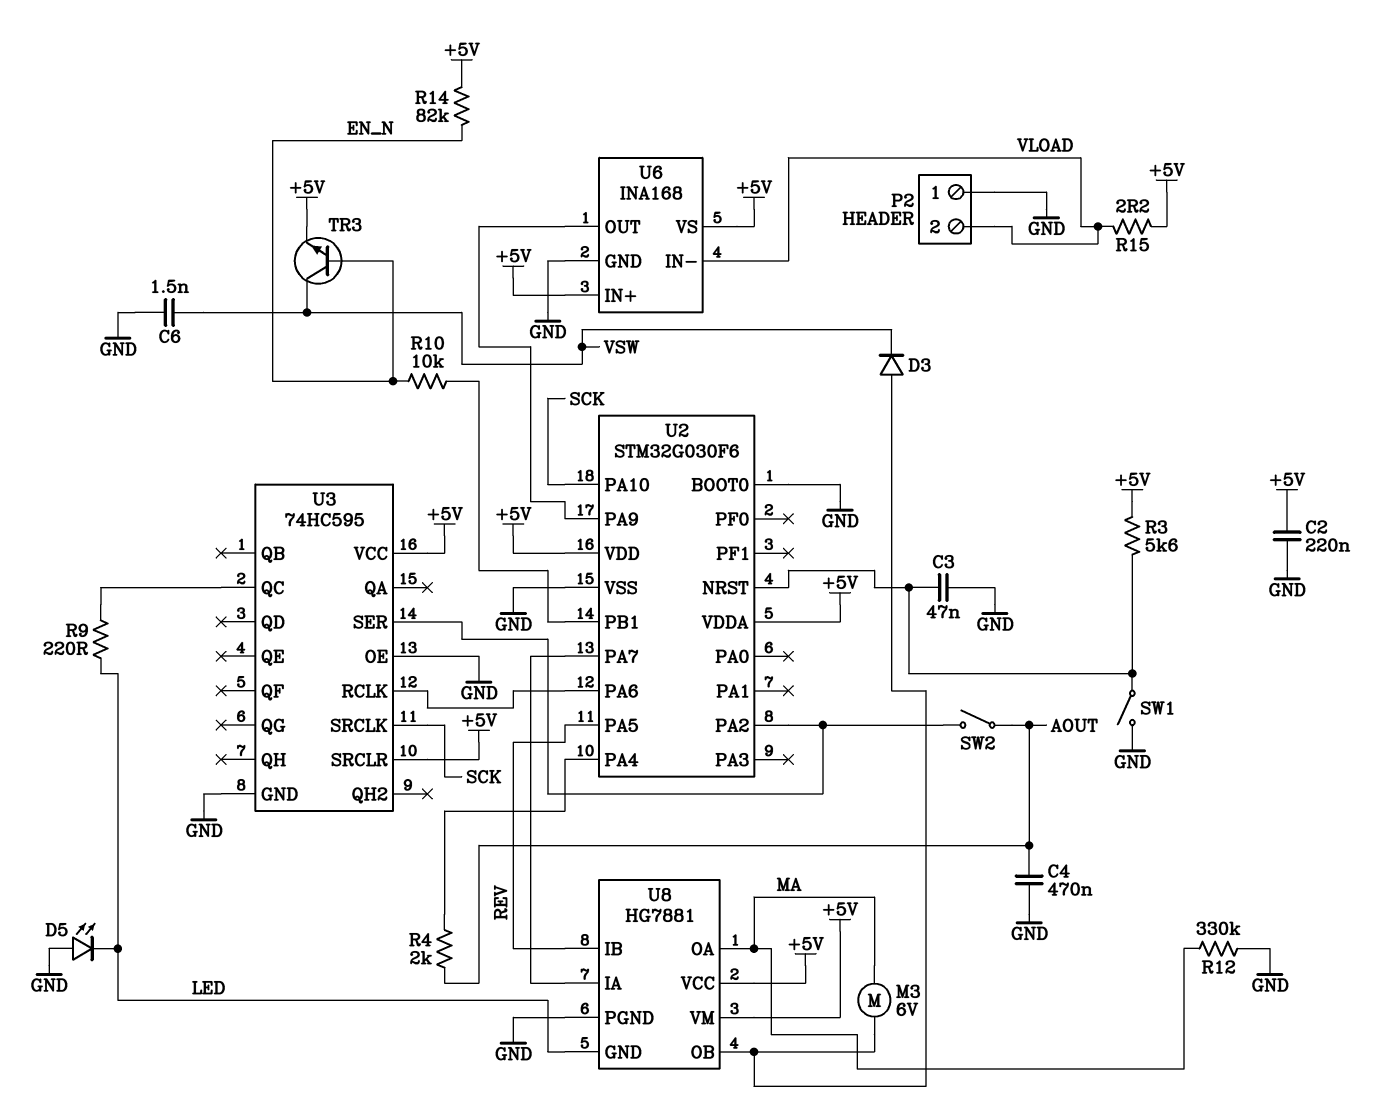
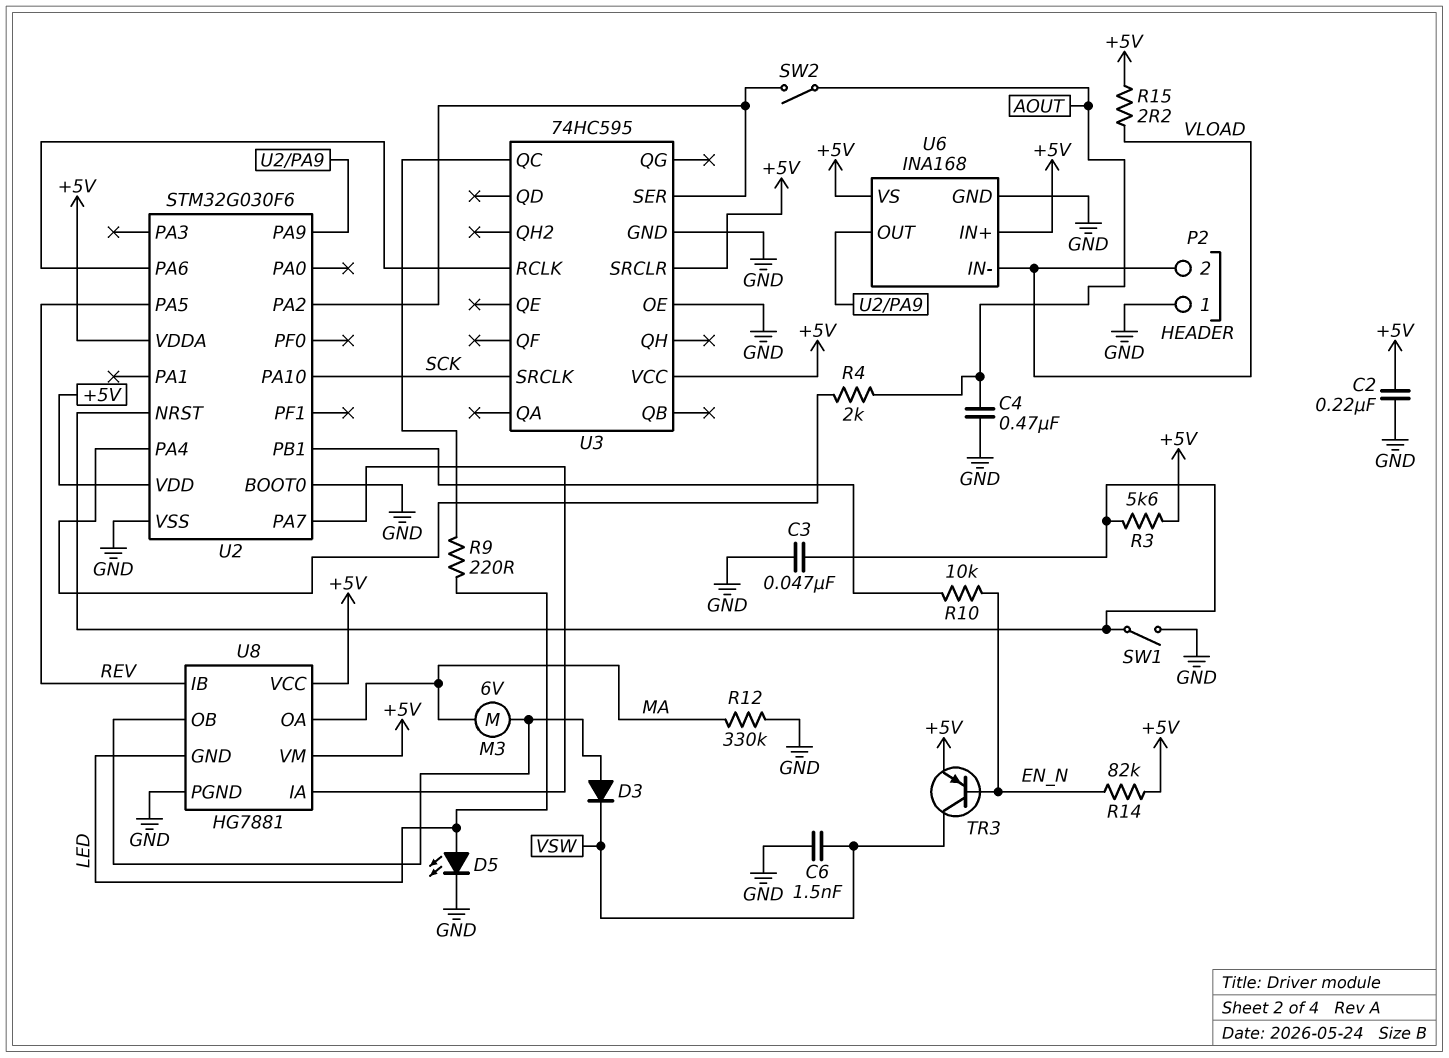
D5: LED (A GND, K LED) -> LED (A LED, K GND)
TR3: NPN (B EN_N, C VSW, E +5V) -> PNP (B EN_N, C VSW, E +5V)

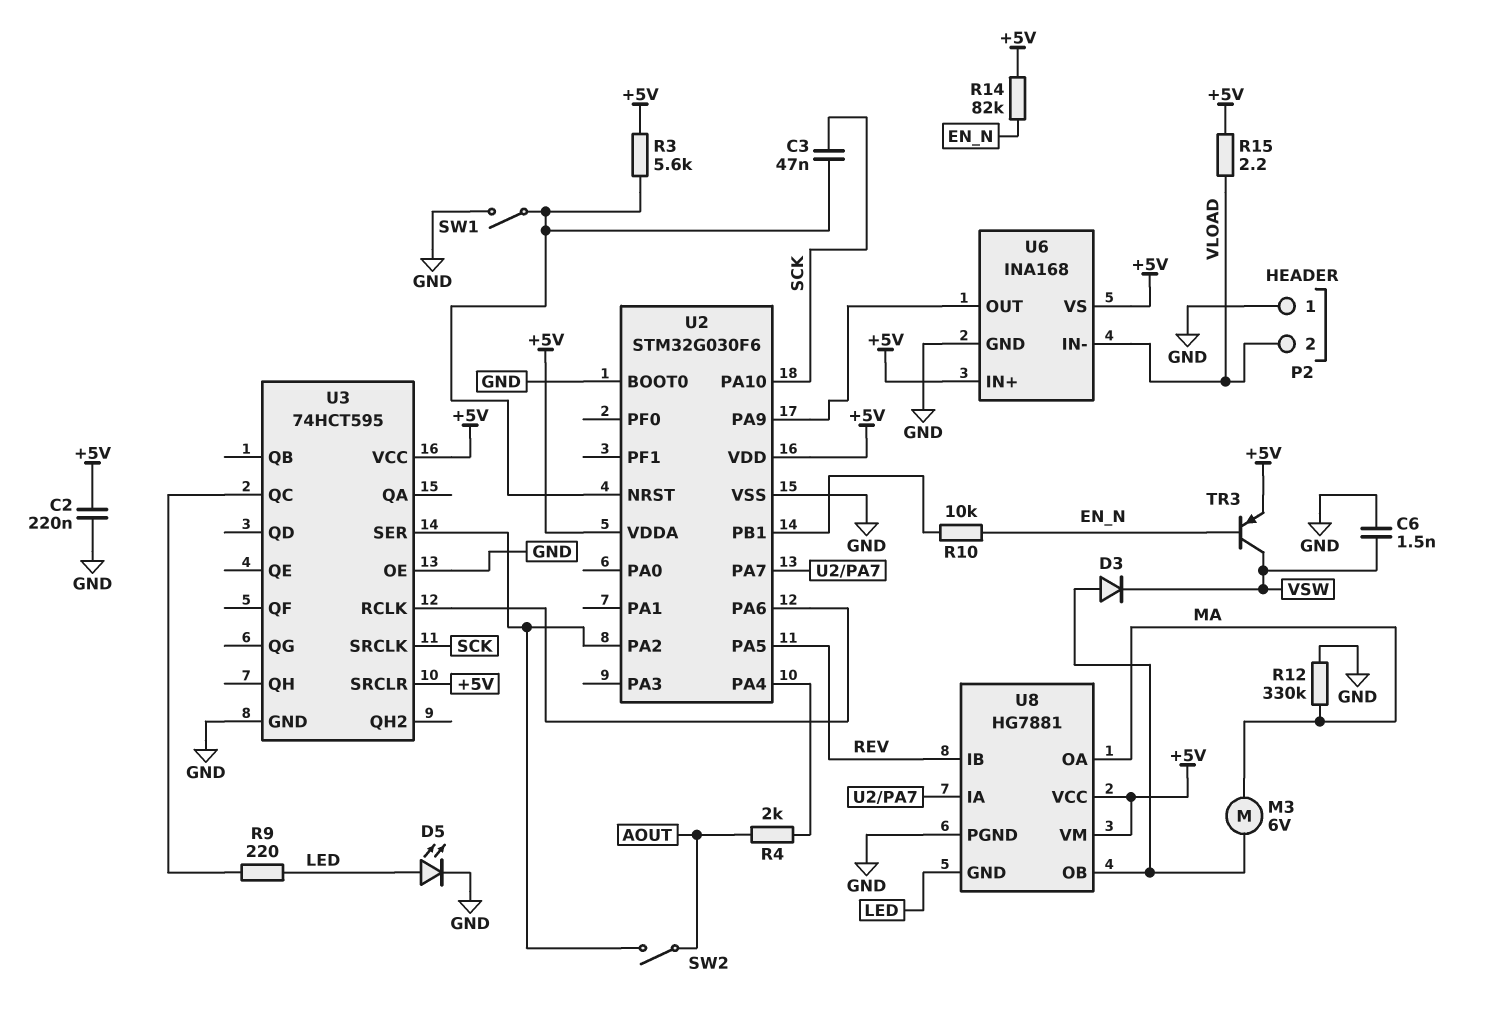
C3: 47nF (GND, U2/NRST) -> 47nF (SCK, U2/NRST)
C4: 470nF (AOUT, GND) -> none
U3: 74HC595 -> 74HCT595

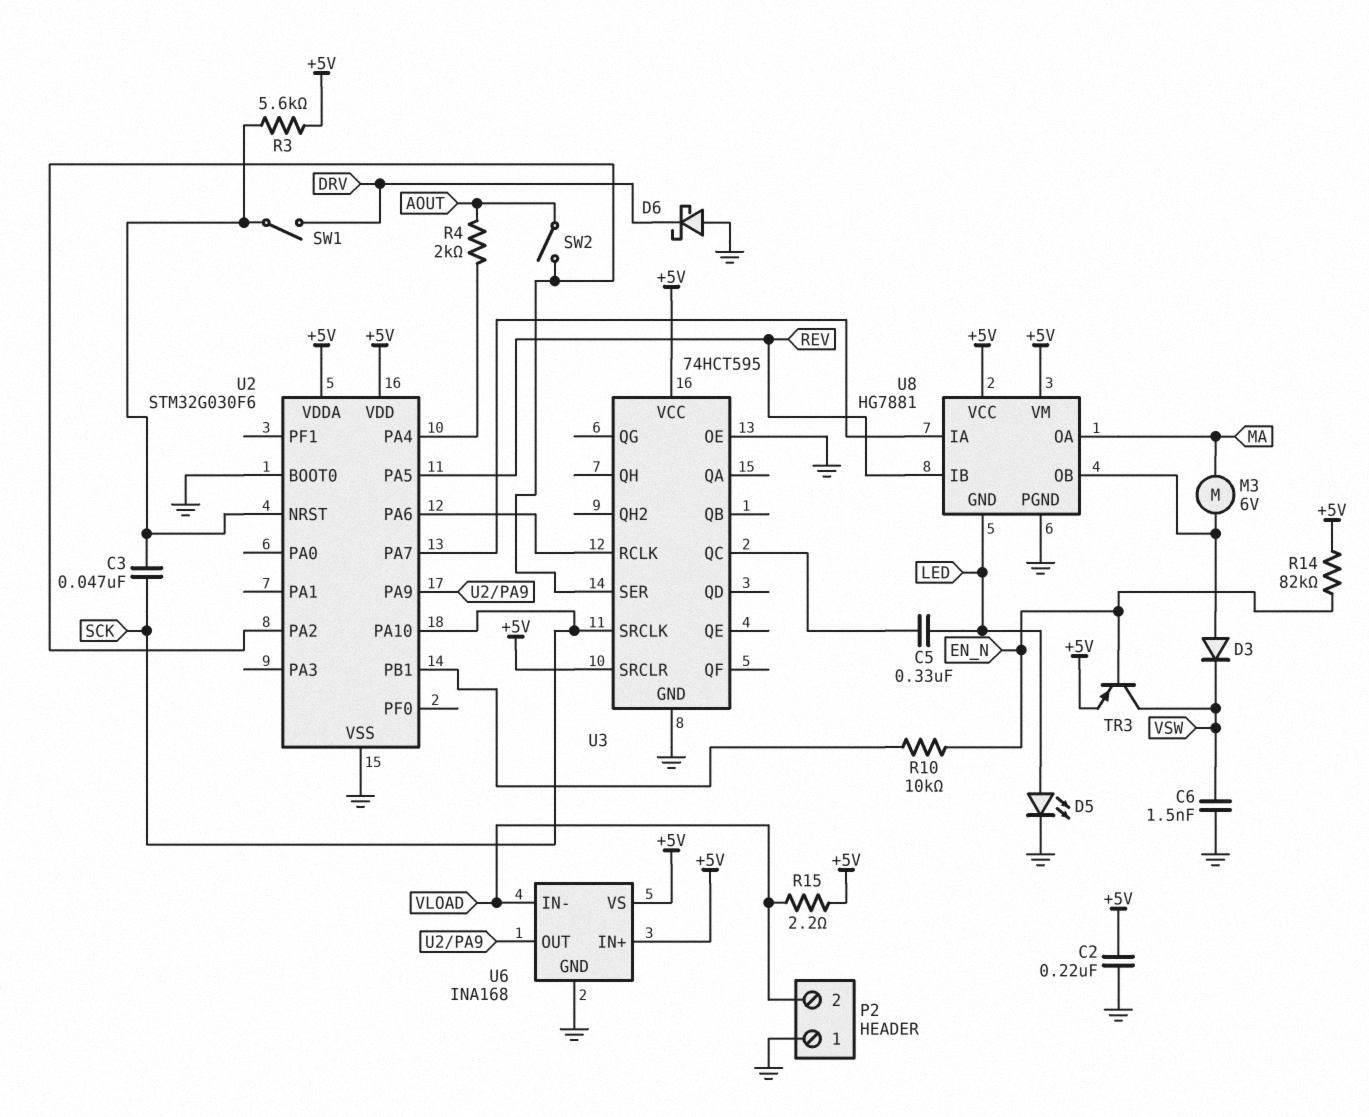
C5: none -> 330nF (LED, U3/QC)
D6: none -> schottky (A GND, K DRV)
R9: 220 (LED, U3/QC) -> none
R12: 330k (GND, MA) -> none
SW1: switch (GND, U2/NRST) -> switch (DRV, U2/NRST)

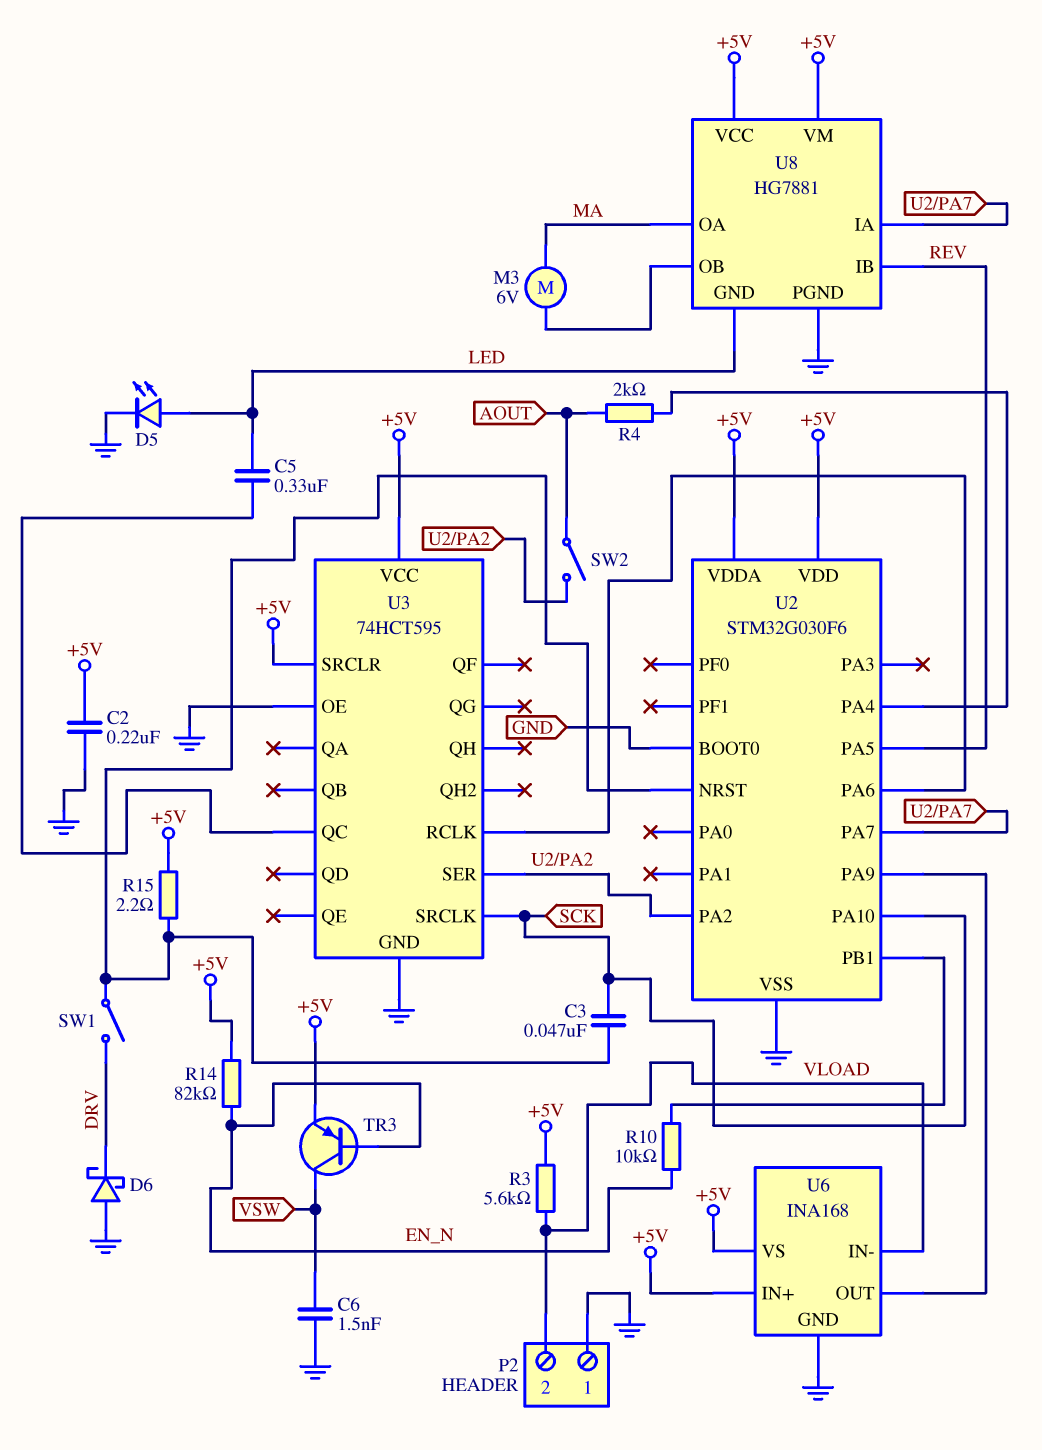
D3: diode (A U8/OB, K VSW) -> none
R3: 5.6k (+5V, U2/NRST) -> 5.6k (+5V, VLOAD)
R15: 2.2 (+5V, VLOAD) -> 2.2 (+5V, U2/NRST)

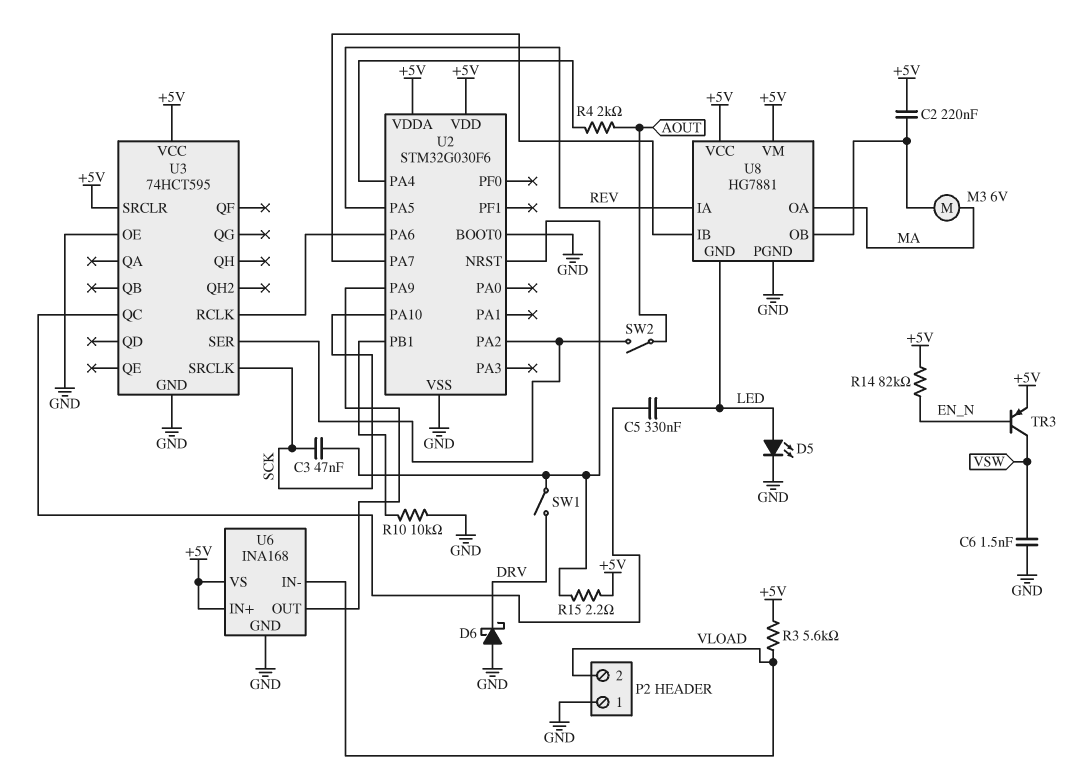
C2: 220nF (+5V, GND) -> 220nF (+5V, U8/OB)
R10: 10k (EN_N, U2/PB1) -> 10k (GND, U2/PB1)
U8 pin IA: U2/PA7 -> REV
U8 pin IB: REV -> U2/PA7

